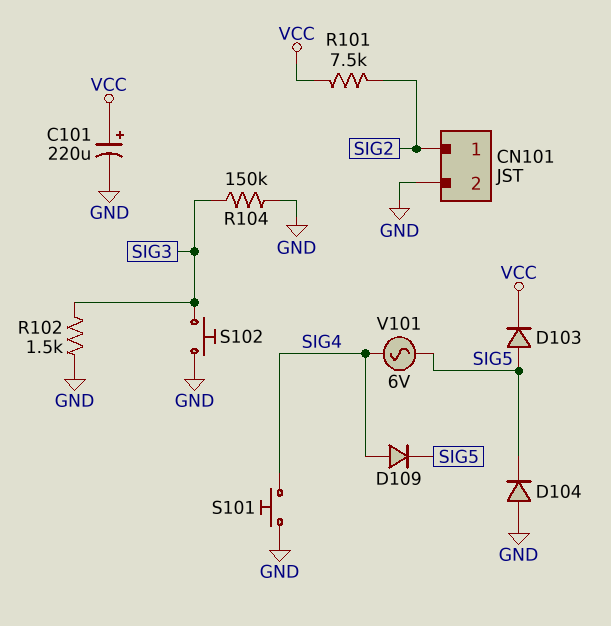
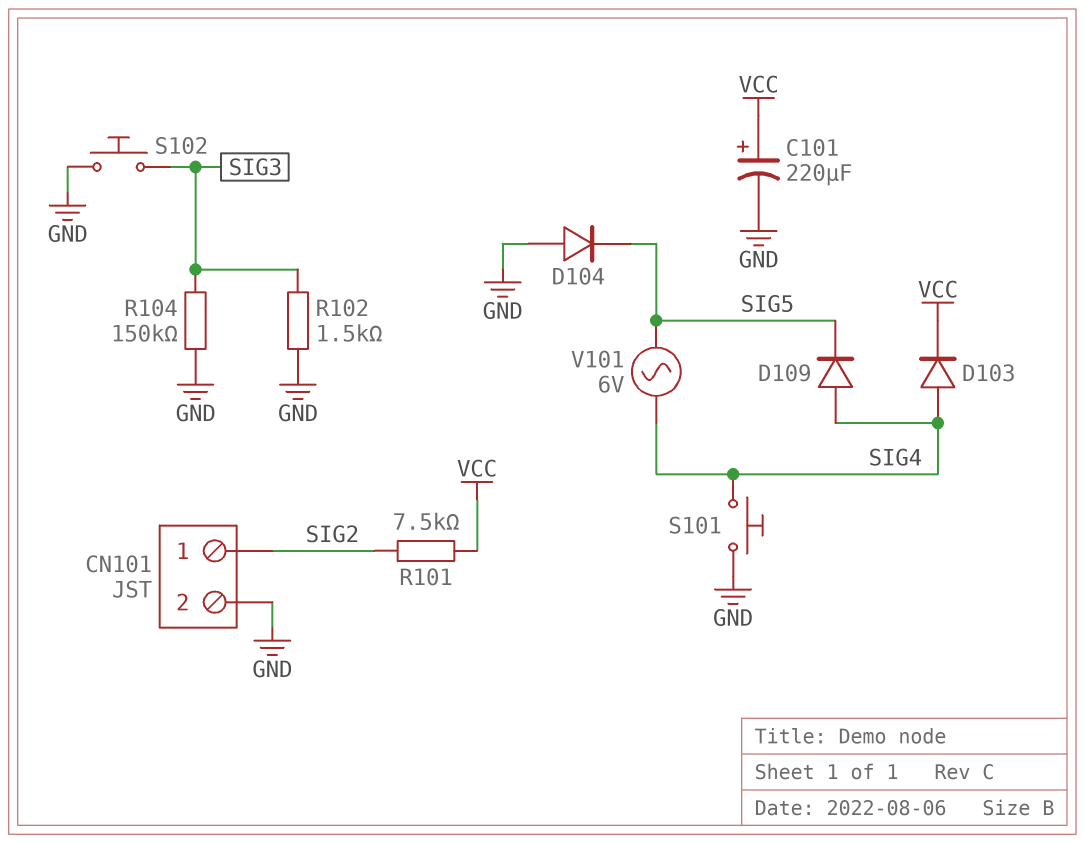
D103: diode (A SIG5, K VCC) -> diode (A SIG4, K VCC)

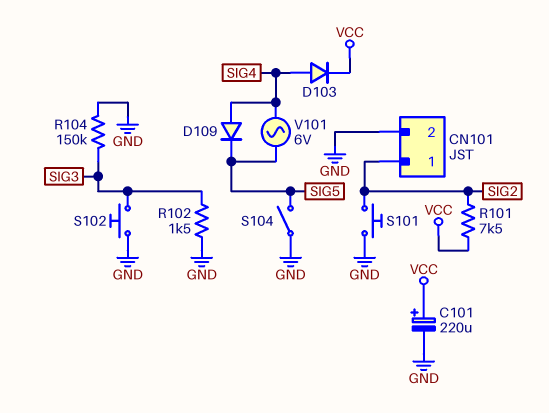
D104: diode (A GND, K SIG5) -> none
S101: button (GND, SIG4) -> button (GND, SIG2)
S104: none -> switch (GND, SIG5)

